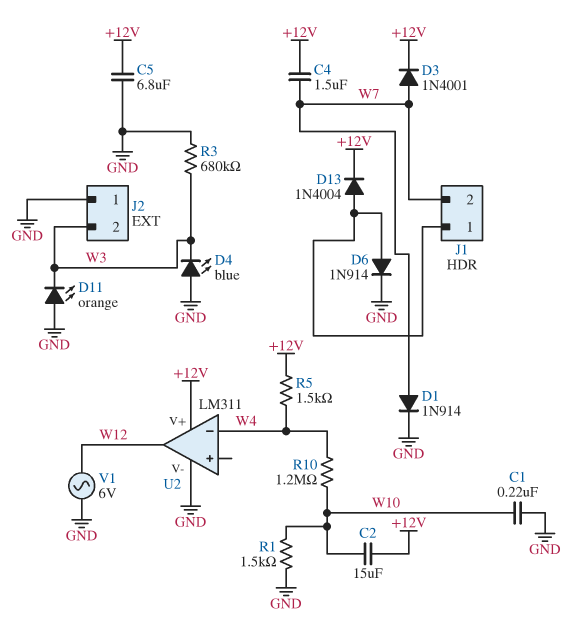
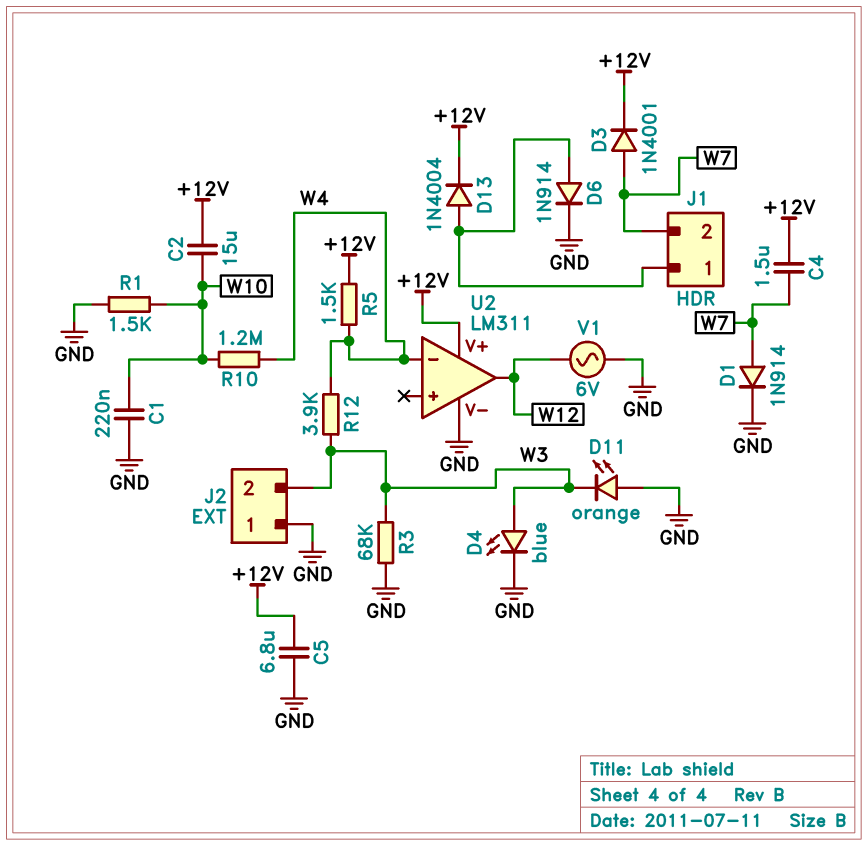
D4: LED blue (A GND, K W3) -> LED blue (A W3, K GND)
R3: 680k (GND, W3) -> 68k (GND, W3)
R12: none -> 3.9k (W3, W4)

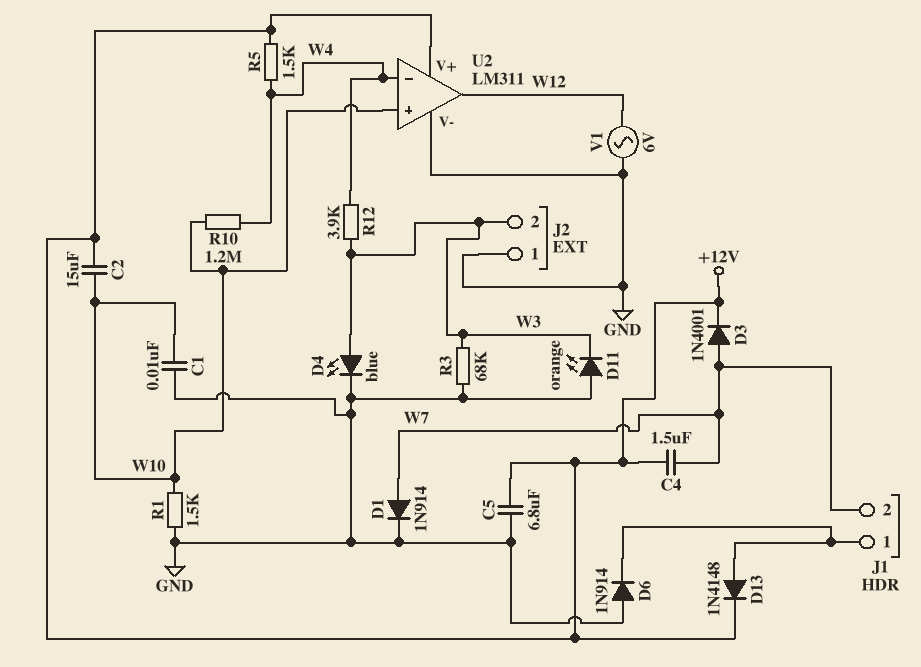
C1: 220nF (GND, W10) -> 10nF (GND, W10)
D6: diode 1N914 (A J1/1, K GND) -> diode 1N914 (A GND, K J1/1)
D13: diode 1N4004 (A J1/1, K +12V) -> diode 1N4148 (A J1/1, K +12V)
U2 pin in+: none -> W10

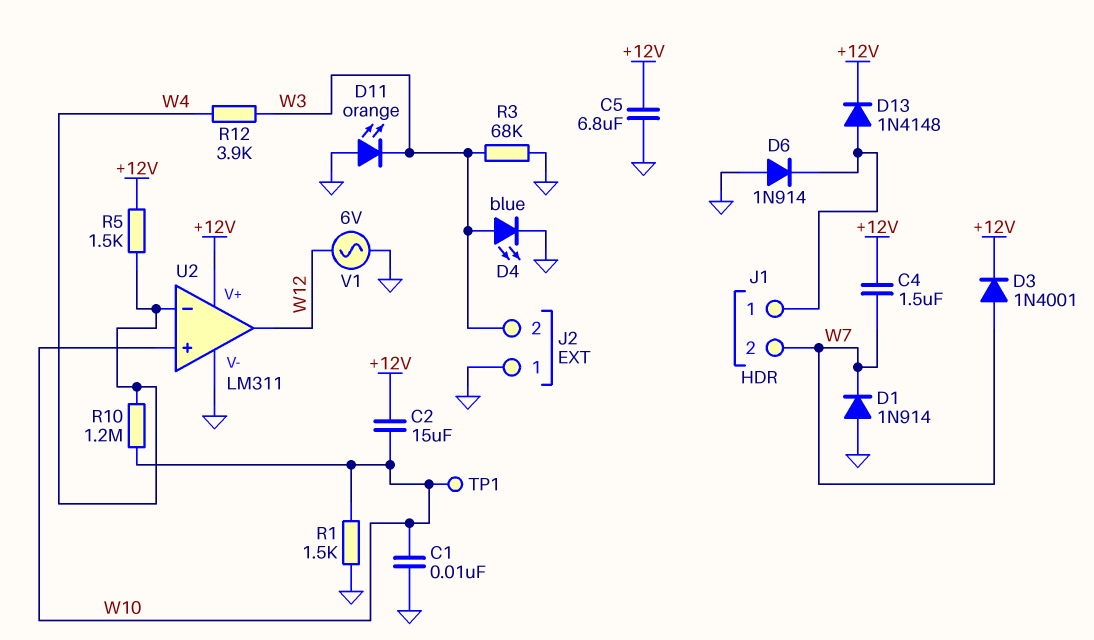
D1: diode 1N914 (A W7, K GND) -> diode 1N914 (A GND, K W7)
TP1: none -> test point (W10)

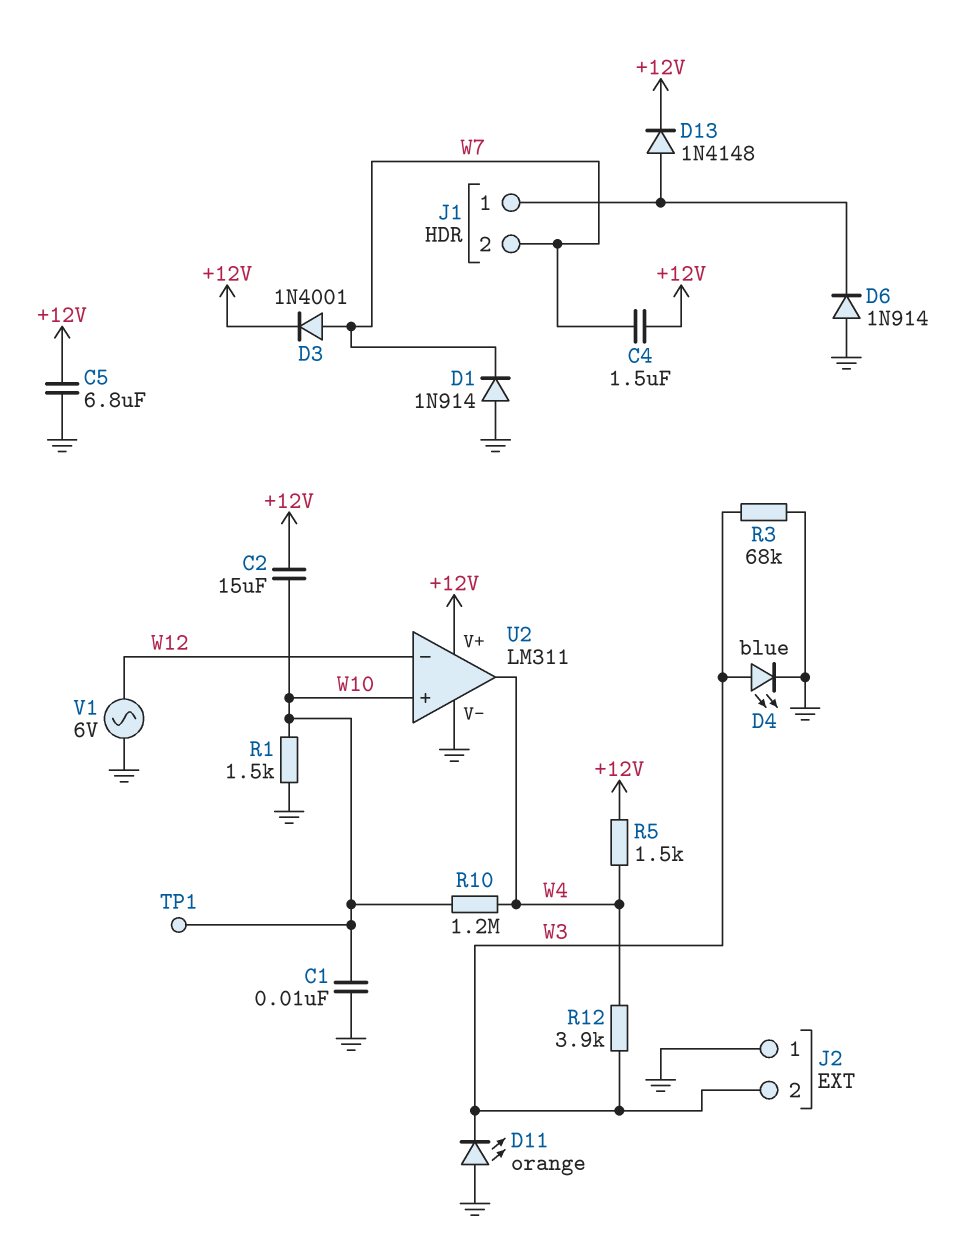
U2 pin in-: W4 -> W12
U2 pin out: W12 -> W4

